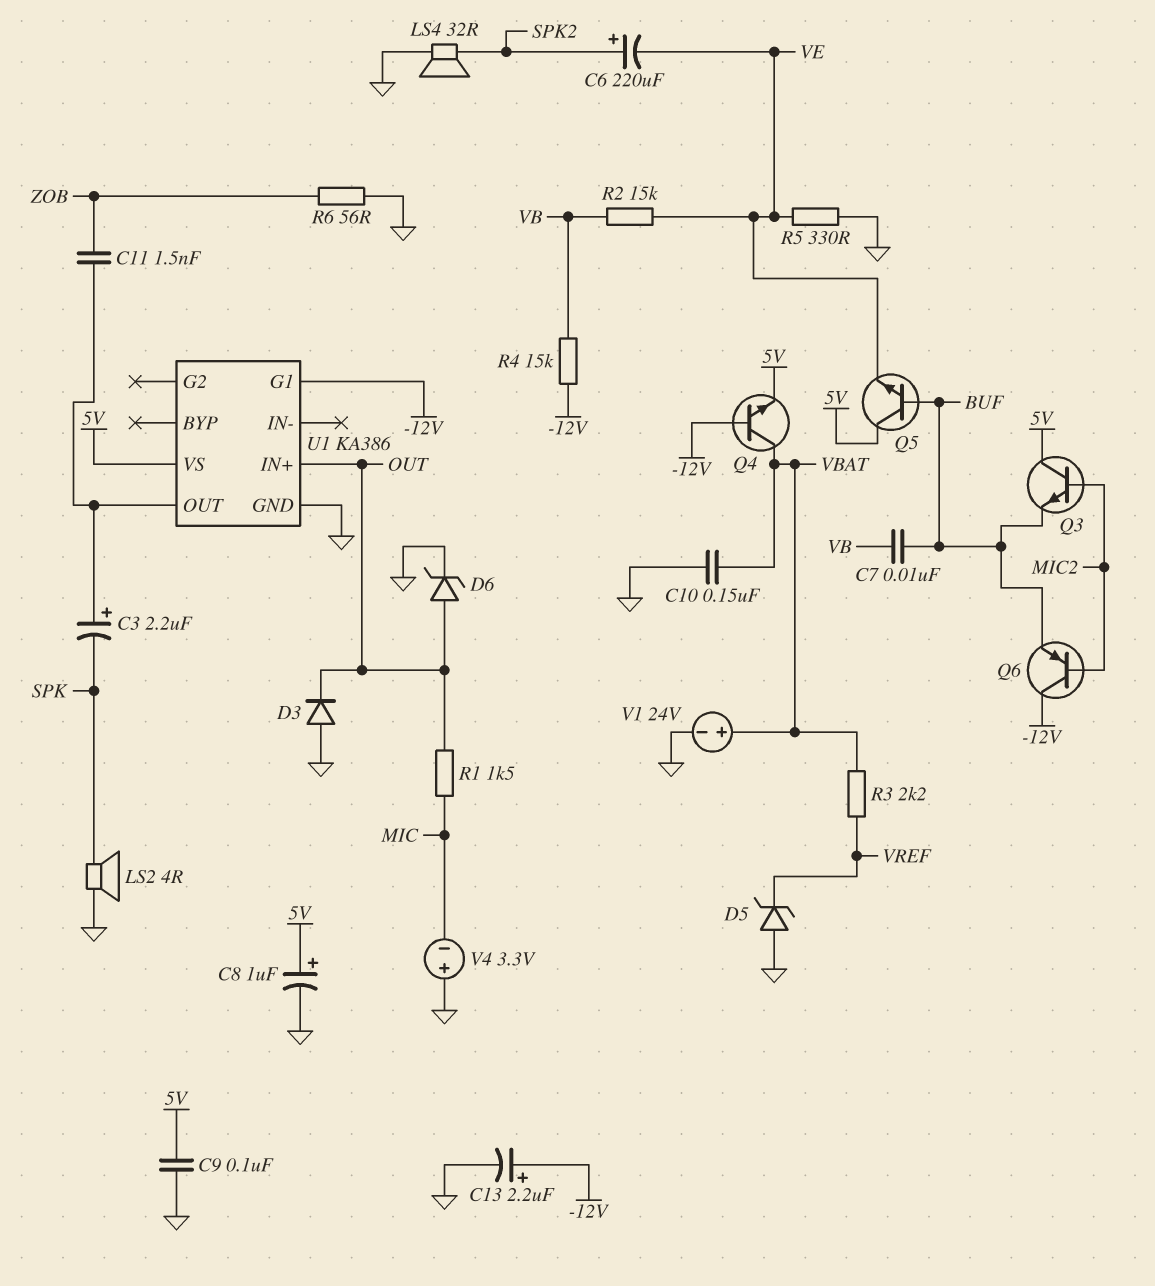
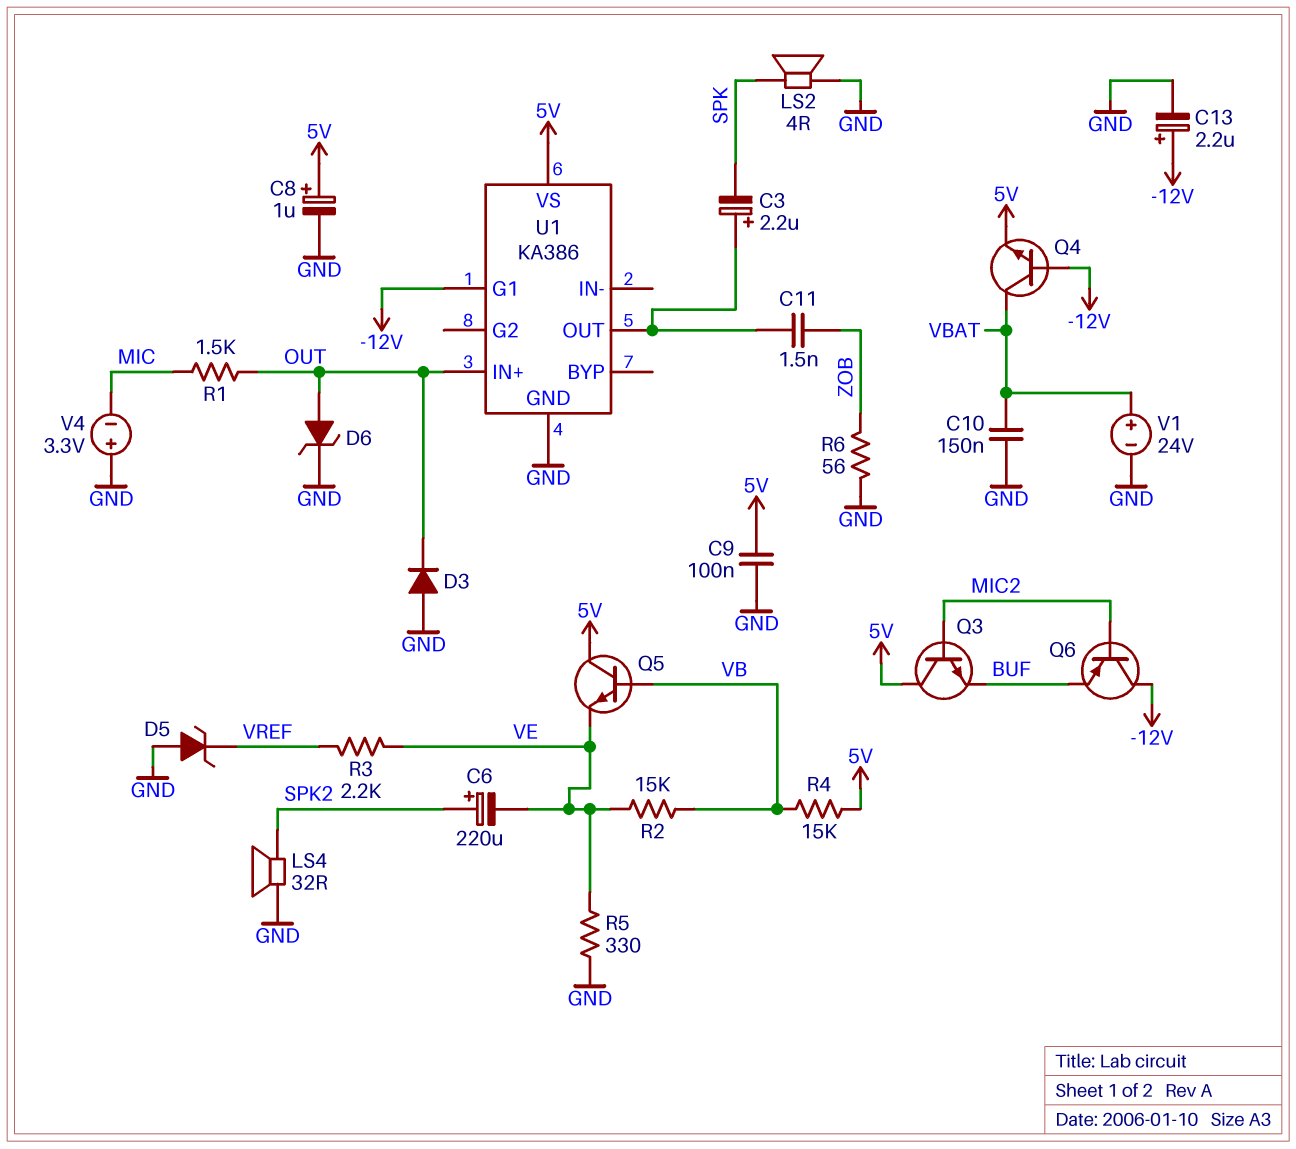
C7: 10nF (BUF, VB) -> none
Q5: NPN (B BUF, C 5V, E VE) -> NPN (B VB, C 5V, E VE)
R3: 2.2k (VBAT, VREF) -> 2.2k (VE, VREF)
R4: 15k (-12V, VB) -> 15k (5V, VB)

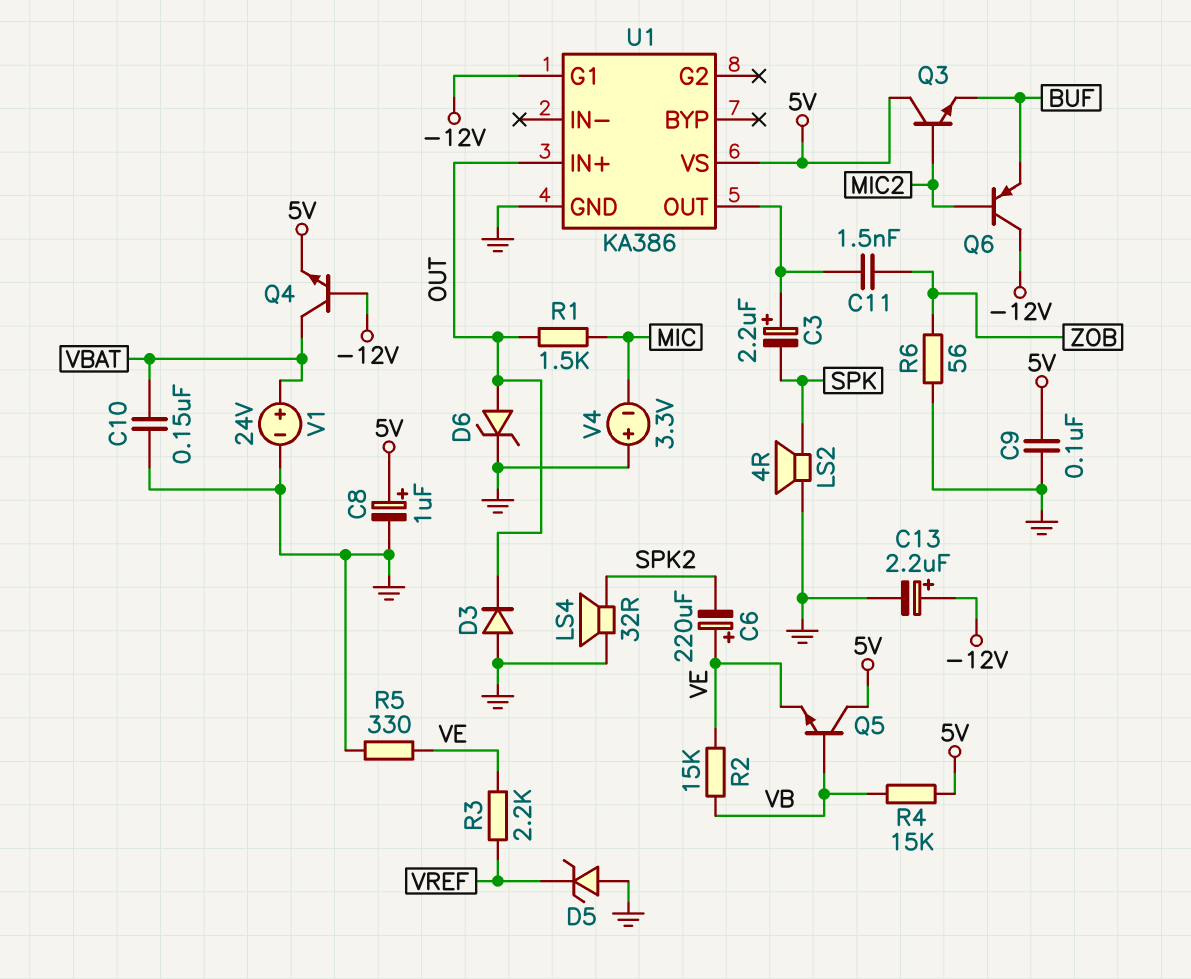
C6: 220uF (plus SPK2, minus VE) -> 220uF (plus VE, minus SPK2)

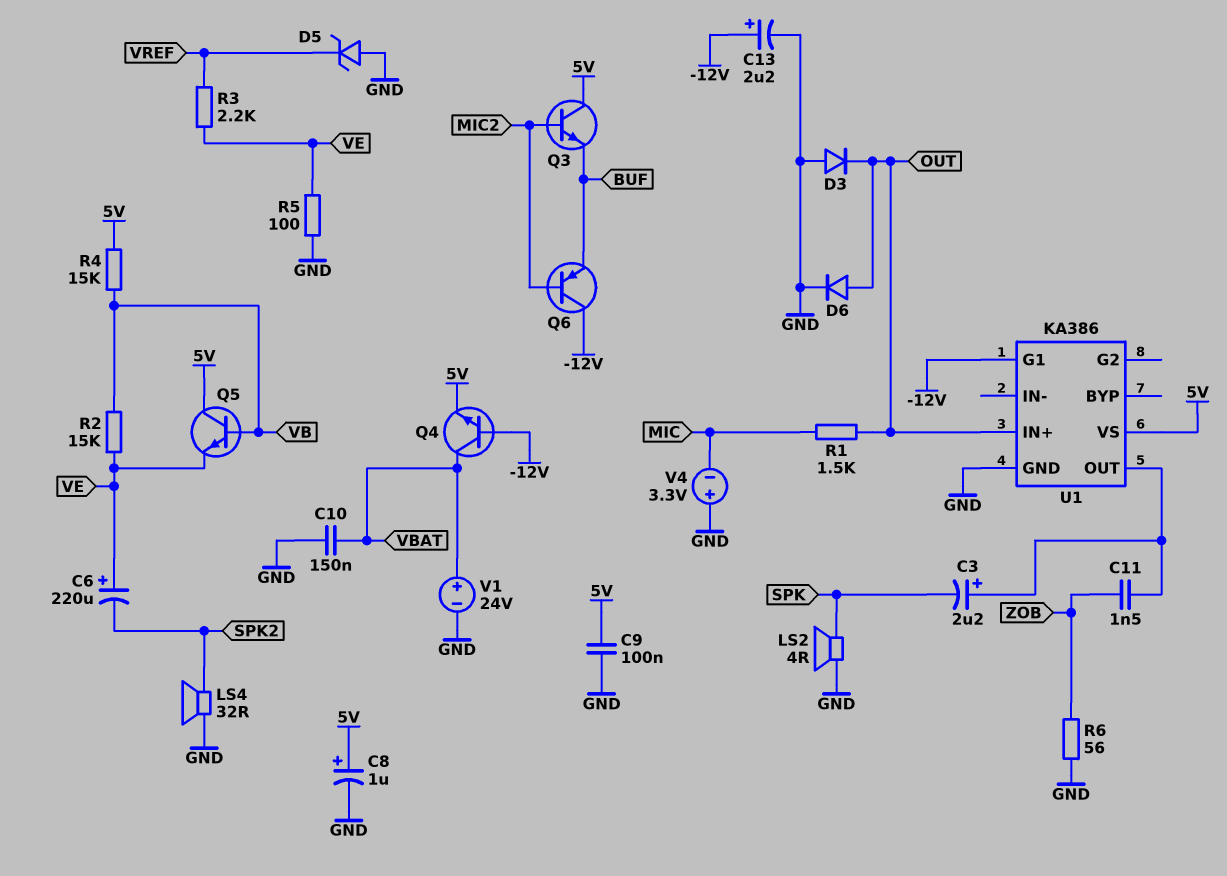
D6: zener (A OUT, K GND) -> diode (A OUT, K GND)
R5: 330 (GND, VE) -> 100 (GND, VE)

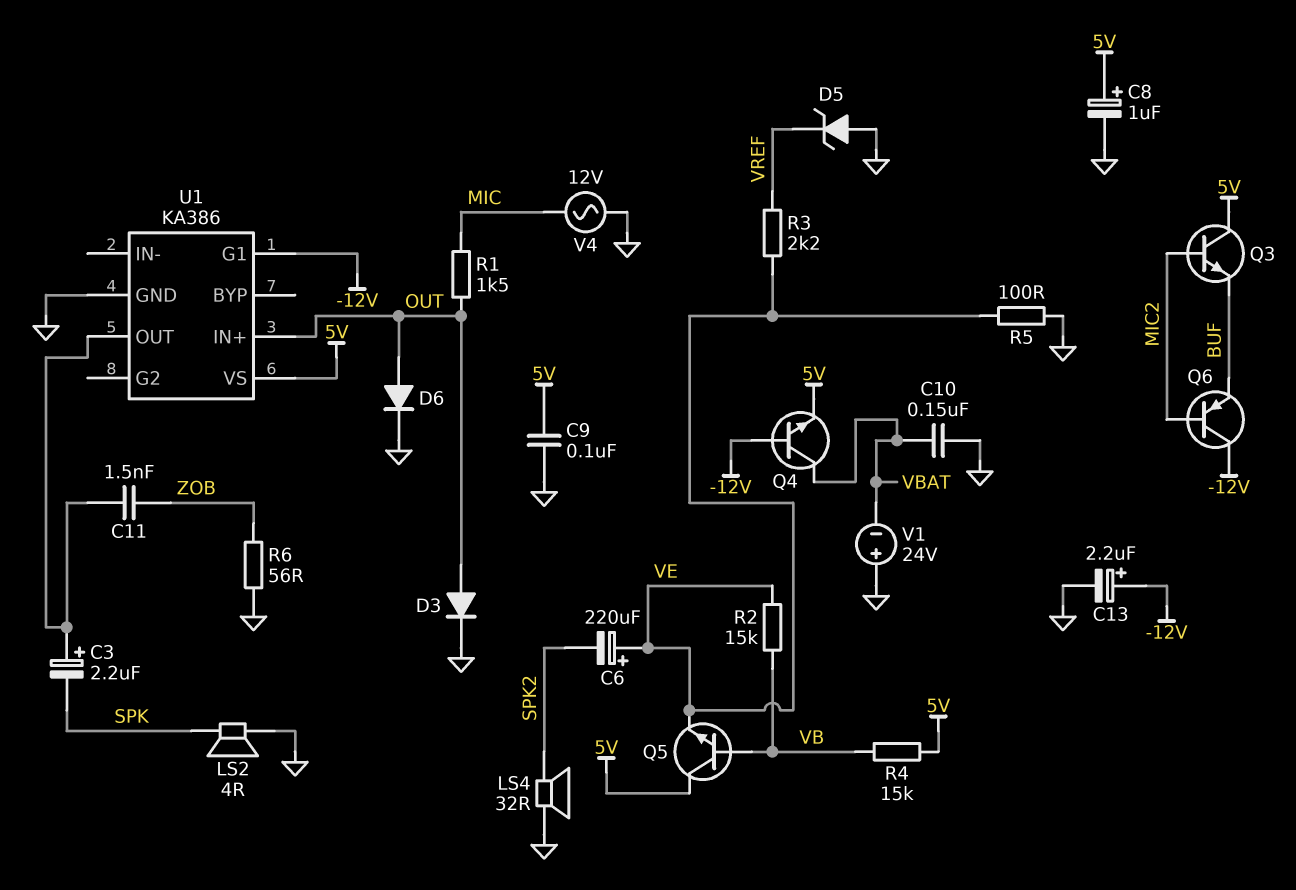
D3: diode (A GND, K OUT) -> diode (A OUT, K GND)
V1: 24V (plus VBAT, minus GND) -> 24V (plus GND, minus VBAT)
V4: 3.3V (plus GND, minus MIC) -> AC 12V (GND, MIC)

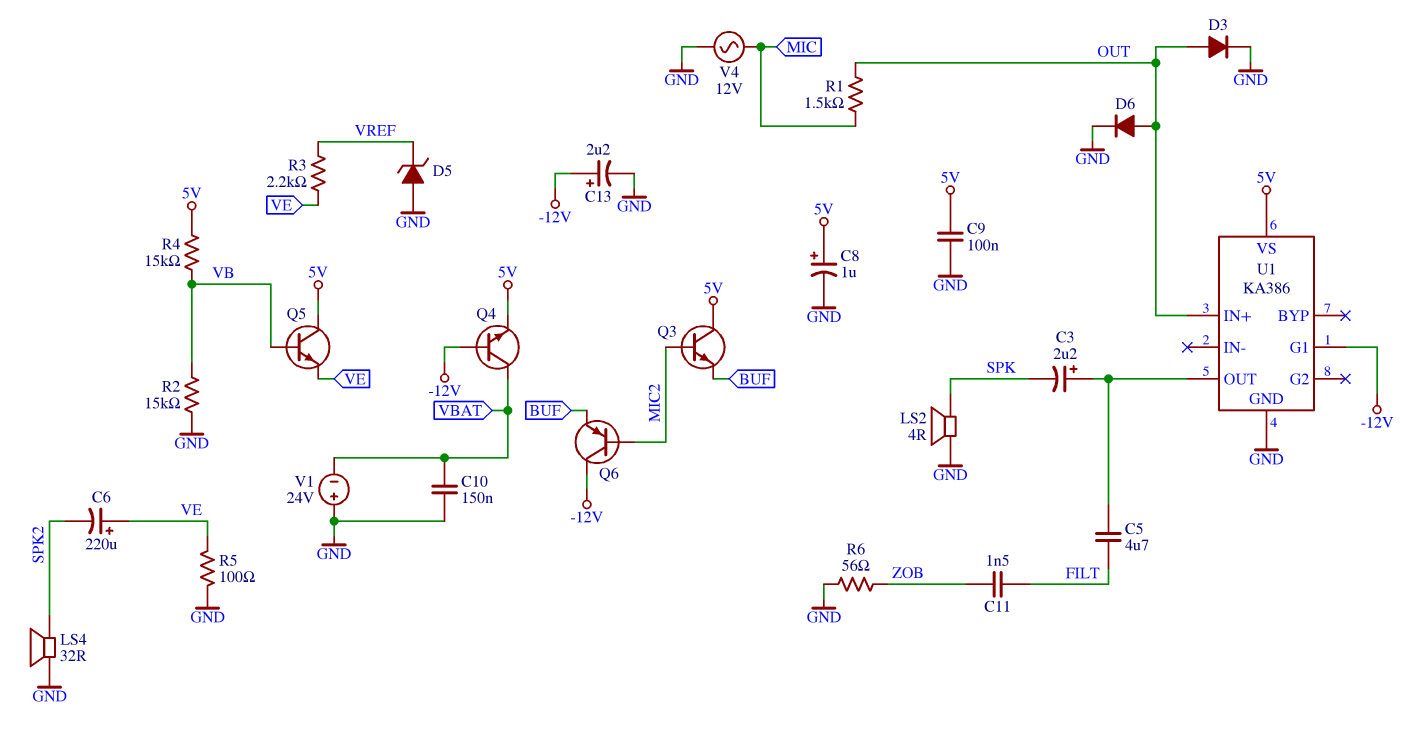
C5: none -> 4.7uF (FILT, U1/OUT)
C11: 1.5nF (U1/OUT, ZOB) -> 1.5nF (FILT, ZOB)
R2: 15k (VB, VE) -> 15k (GND, VB)

